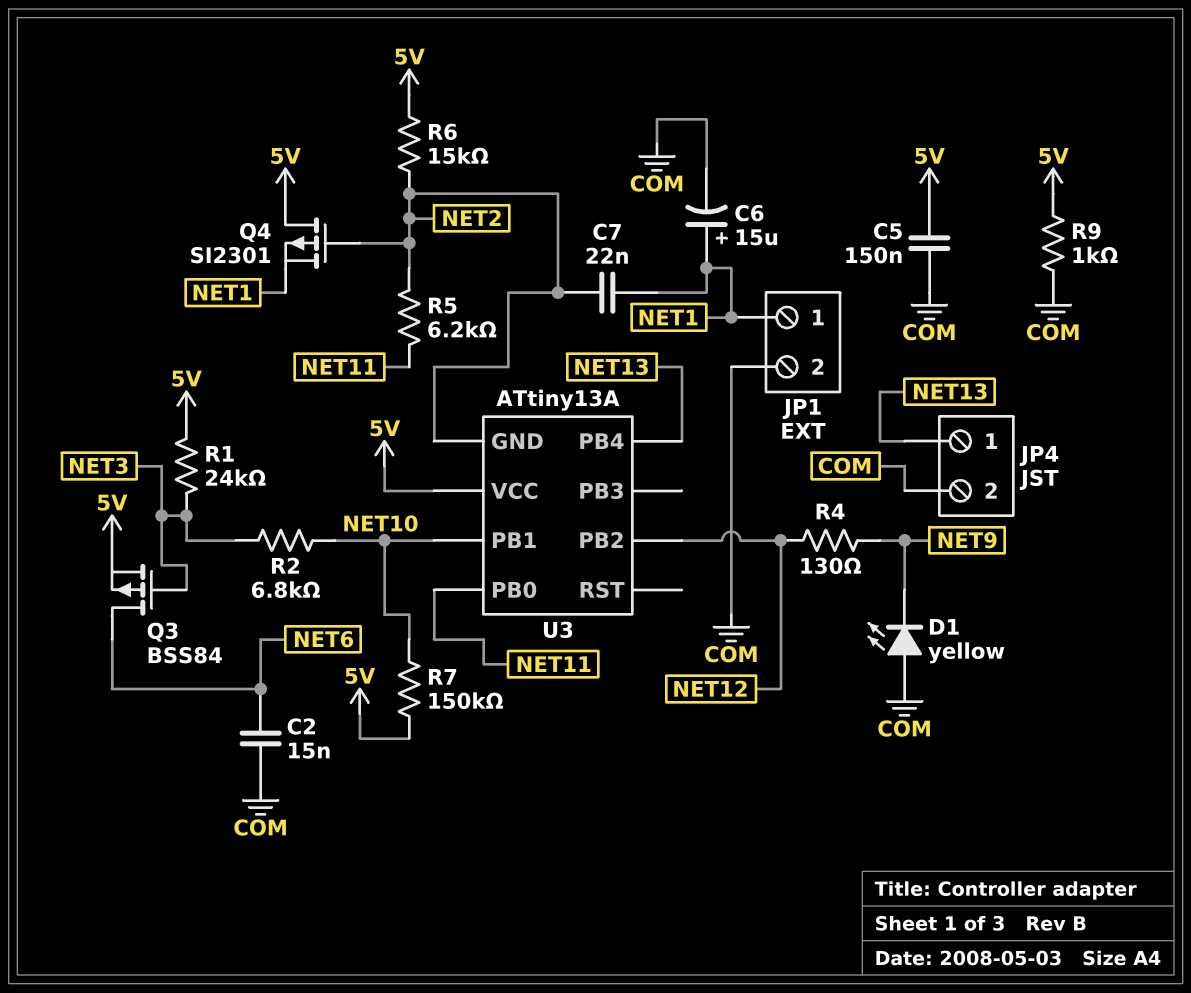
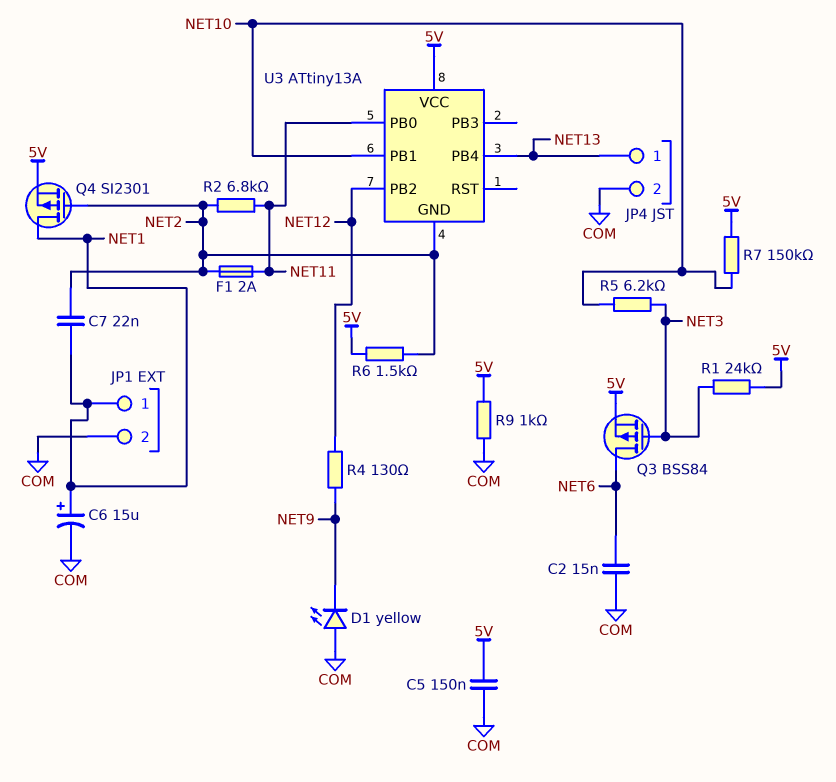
F1: none -> 2A (NET2, NET11)
Q4: PMOS SI2301 (G NET2, D 5V, S NET1) -> PMOS SI2301 (G NET2, D NET1, S 5V)
R2: 6.8k (NET3, NET10) -> 6.8k (NET2, NET11)
R5: 6.2k (NET2, NET11) -> 6.2k (NET3, NET10)
R6: 15k (5V, NET2) -> 1.5k (5V, NET2)

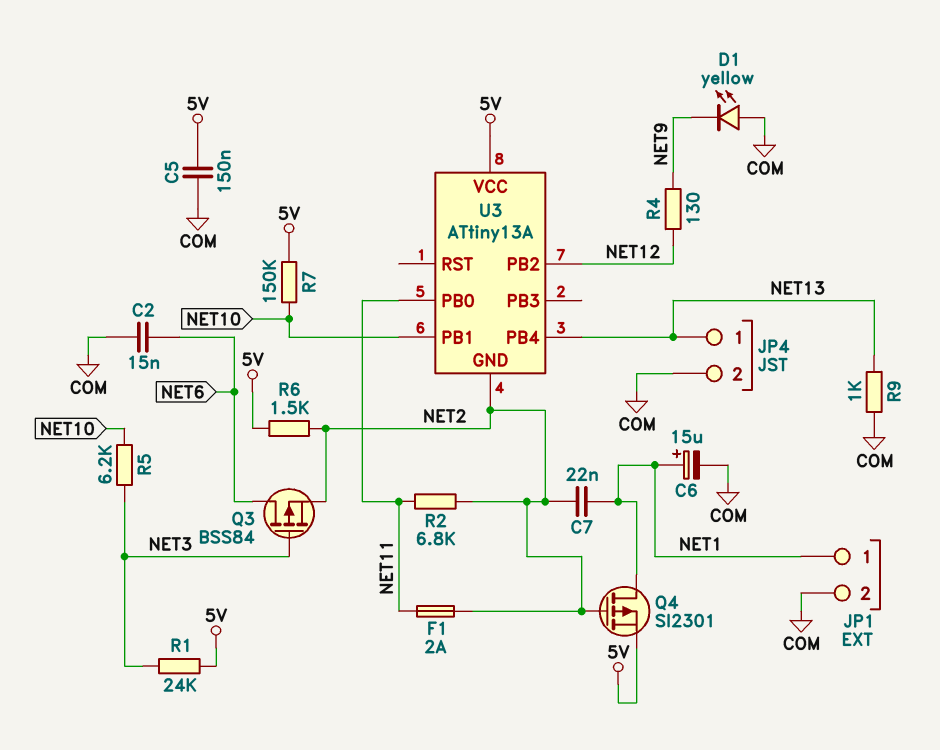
Q3: PMOS BSS84 (G NET3, D NET6, S 5V) -> PMOS BSS84 (G NET3, D NET6, S NET2)
R9: 1k (5V, COM) -> 1k (COM, NET13)

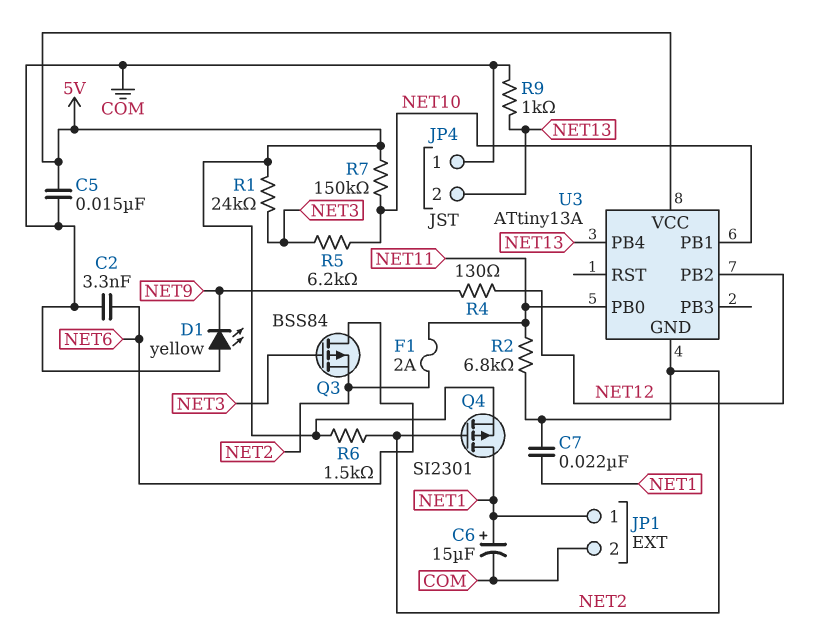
C2: 15nF (COM, NET6) -> 3.3nF (COM, NET6)
C5: 150nF (5V, COM) -> 15nF (5V, COM)
JP4 pin 1: NET13 -> COM
JP4 pin 2: COM -> NET13

